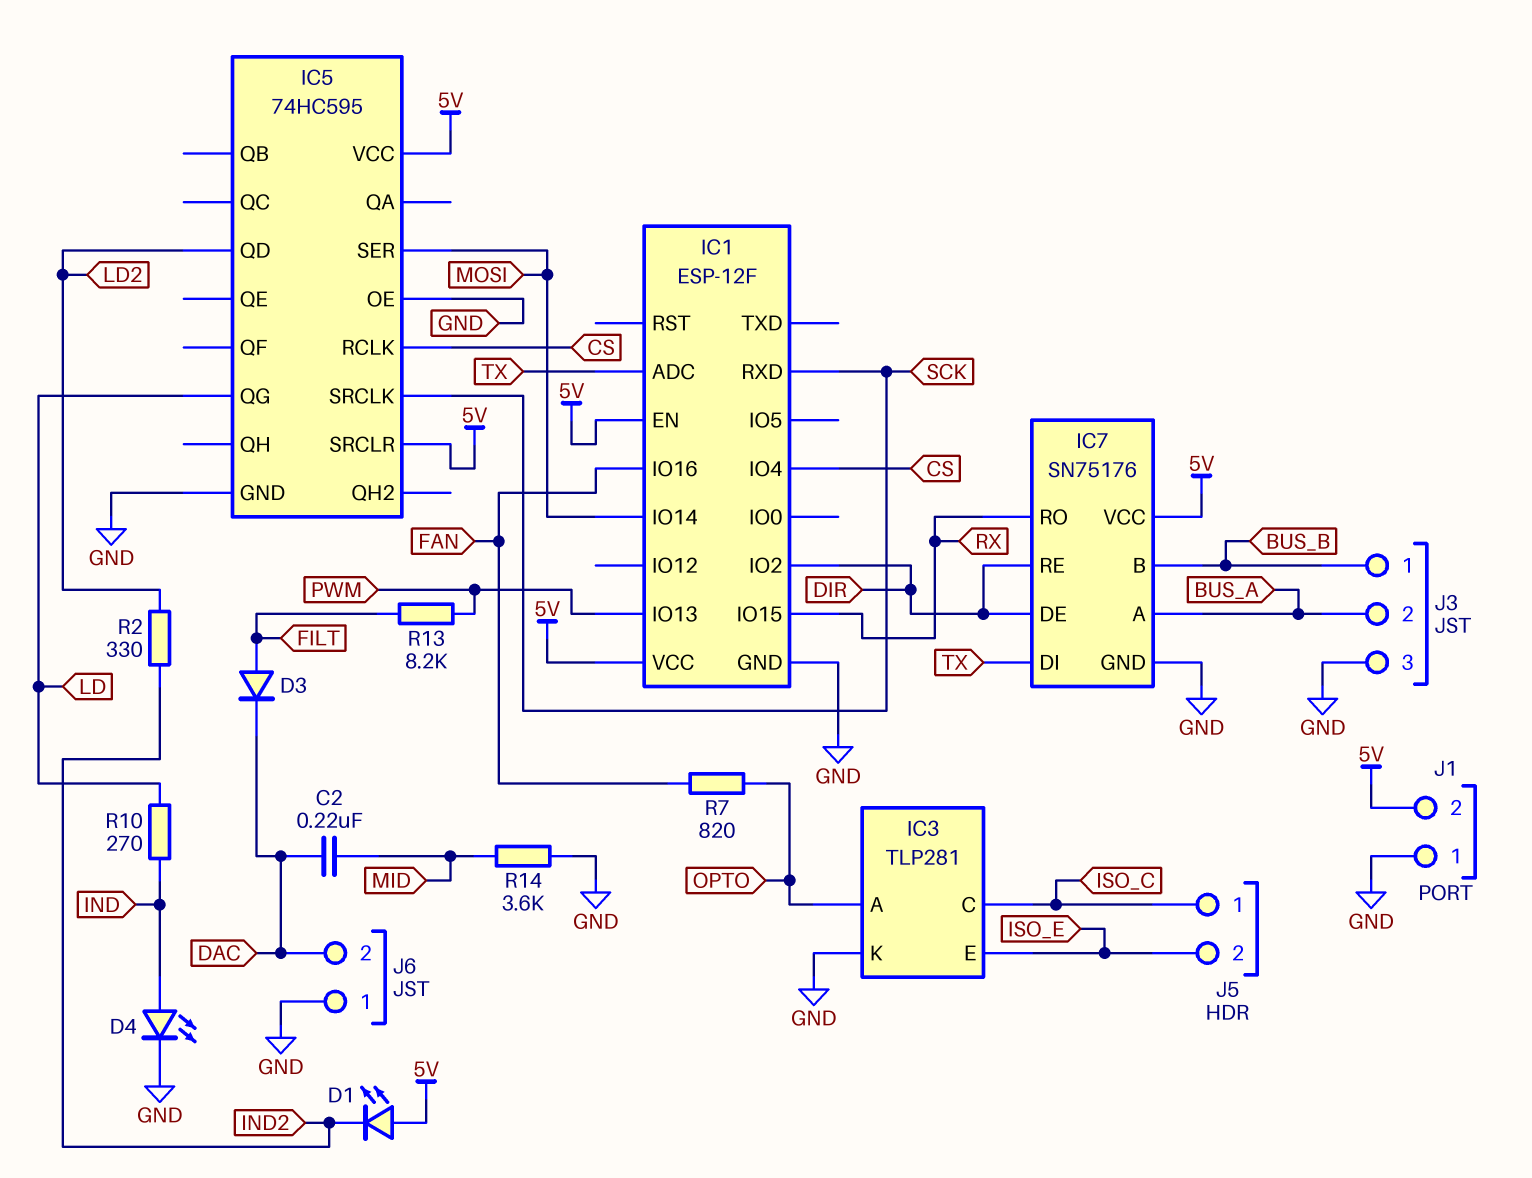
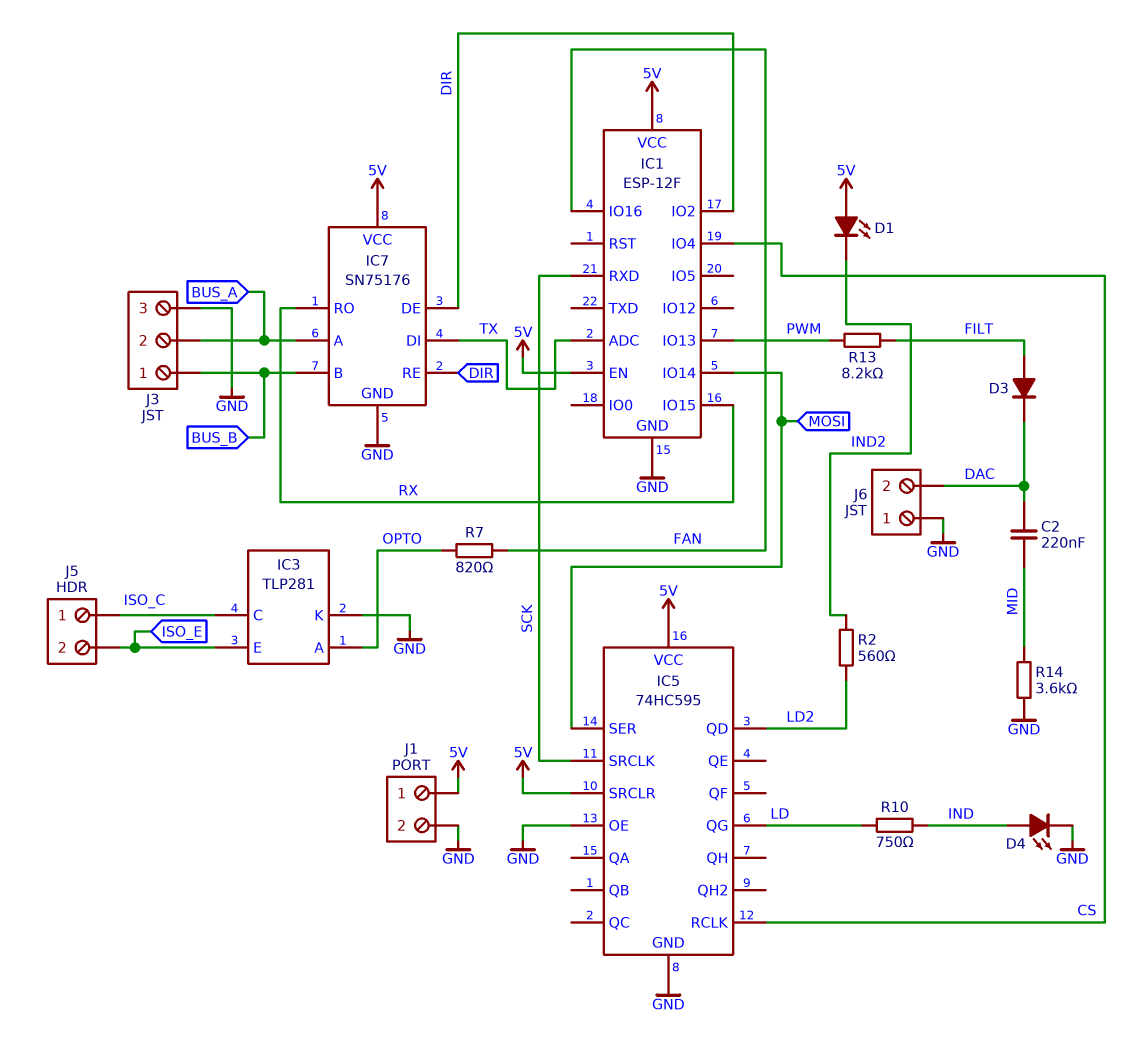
J1 pin 1: GND -> 5V
J1 pin 2: 5V -> GND
R2: 330 (IND2, LD2) -> 560 (IND2, LD2)
R10: 270 (IND, LD) -> 750 (IND, LD)

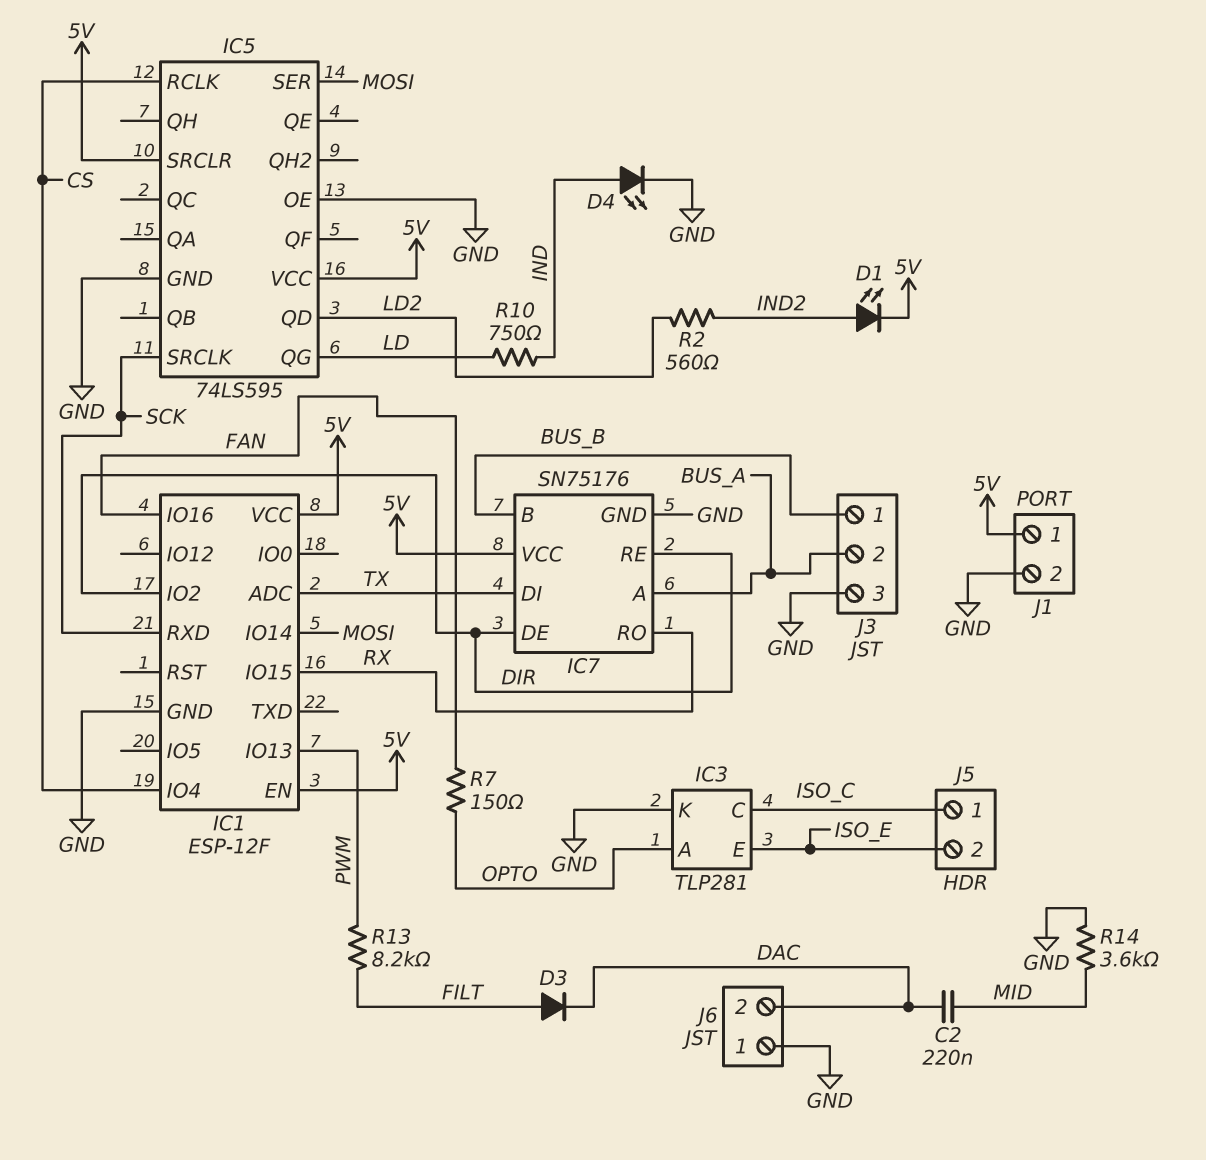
D1: LED (A 5V, K IND2) -> LED (A IND2, K 5V)
IC5: 74HC595 -> 74LS595
R7: 820 (FAN, OPTO) -> 150 (FAN, OPTO)

